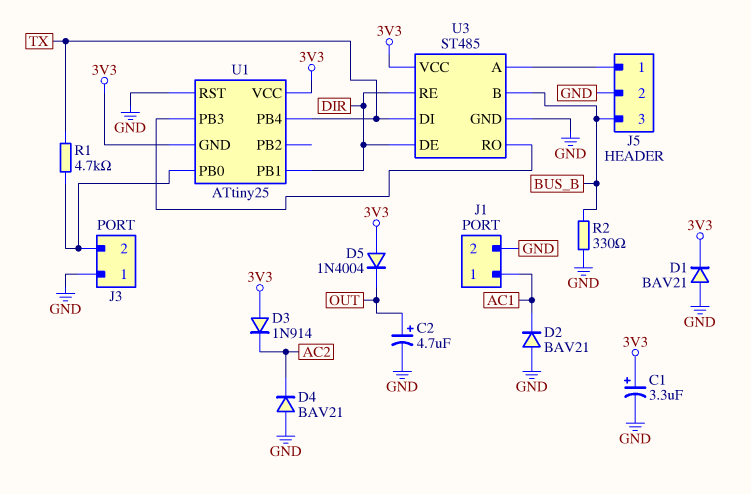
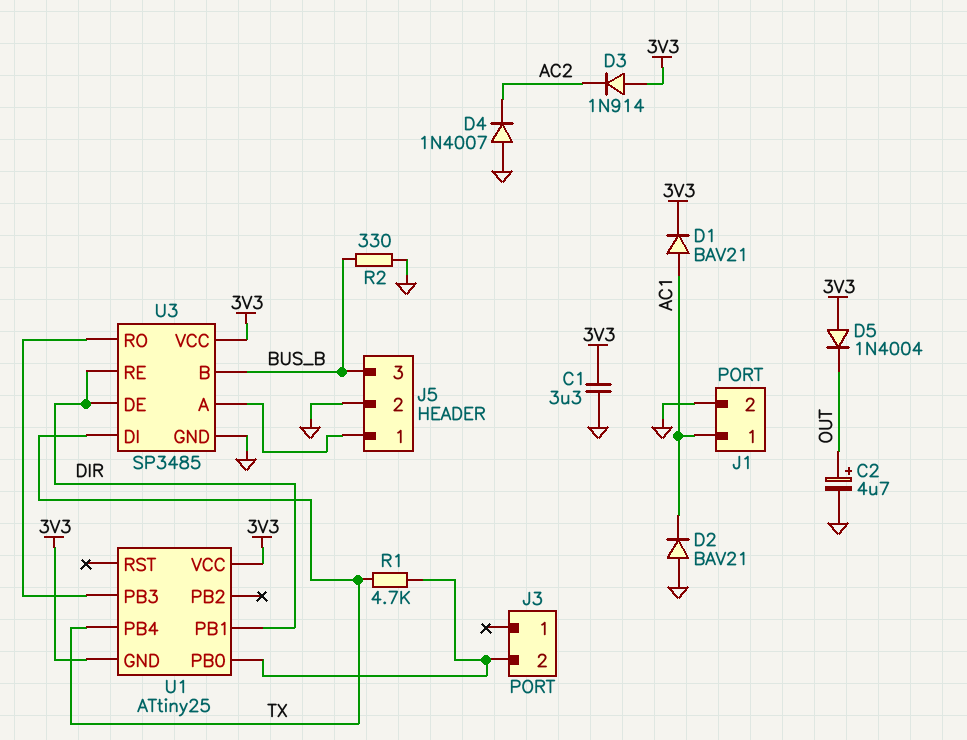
C1: 3.3uF (plus 3V3, minus GND) -> 3.3uF (3V3, GND)
D1: diode BAV21 (A GND, K 3V3) -> diode BAV21 (A AC1, K 3V3)
D4: diode BAV21 (A GND, K AC2) -> diode 1N4007 (A GND, K AC2)
J3 pin 1: GND -> none
U1 pin RST: GND -> none
U3: ST485 -> SP3485

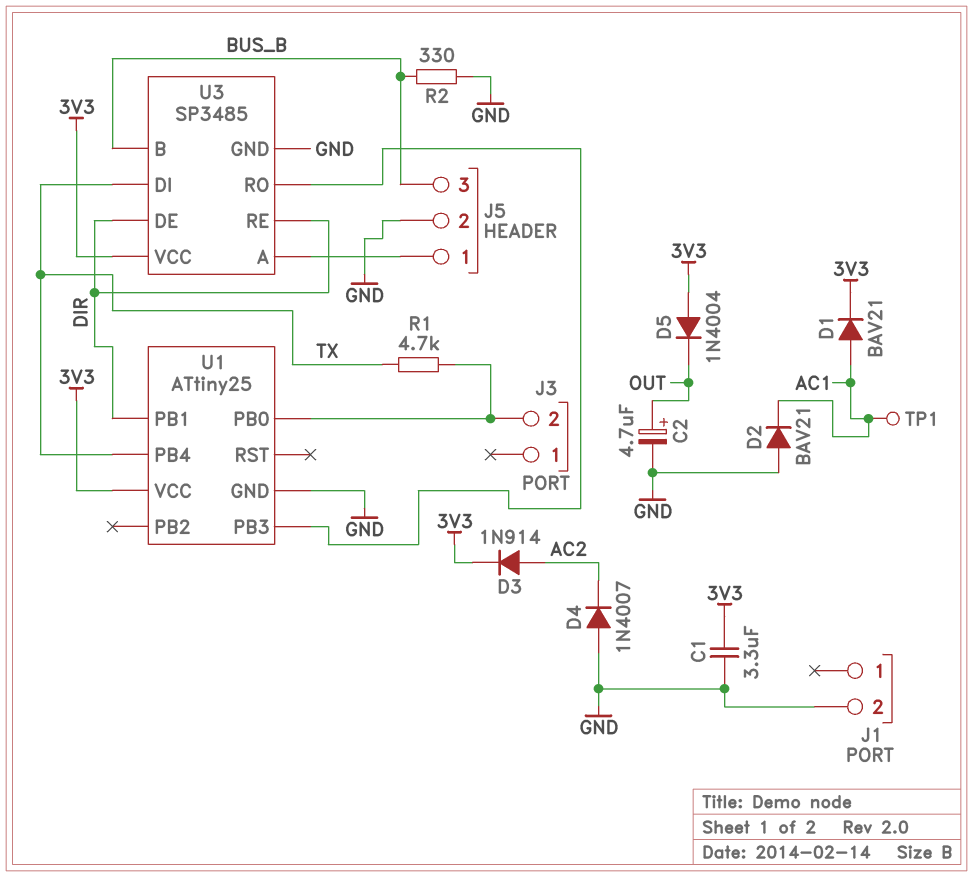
D3: diode 1N914 (A 3V3, K AC2) -> diode 1N914 (A AC2, K 3V3)
J1 pin 1: AC1 -> none
TP1: none -> test point (AC1)
U1 pin GND: 3V3 -> GND

